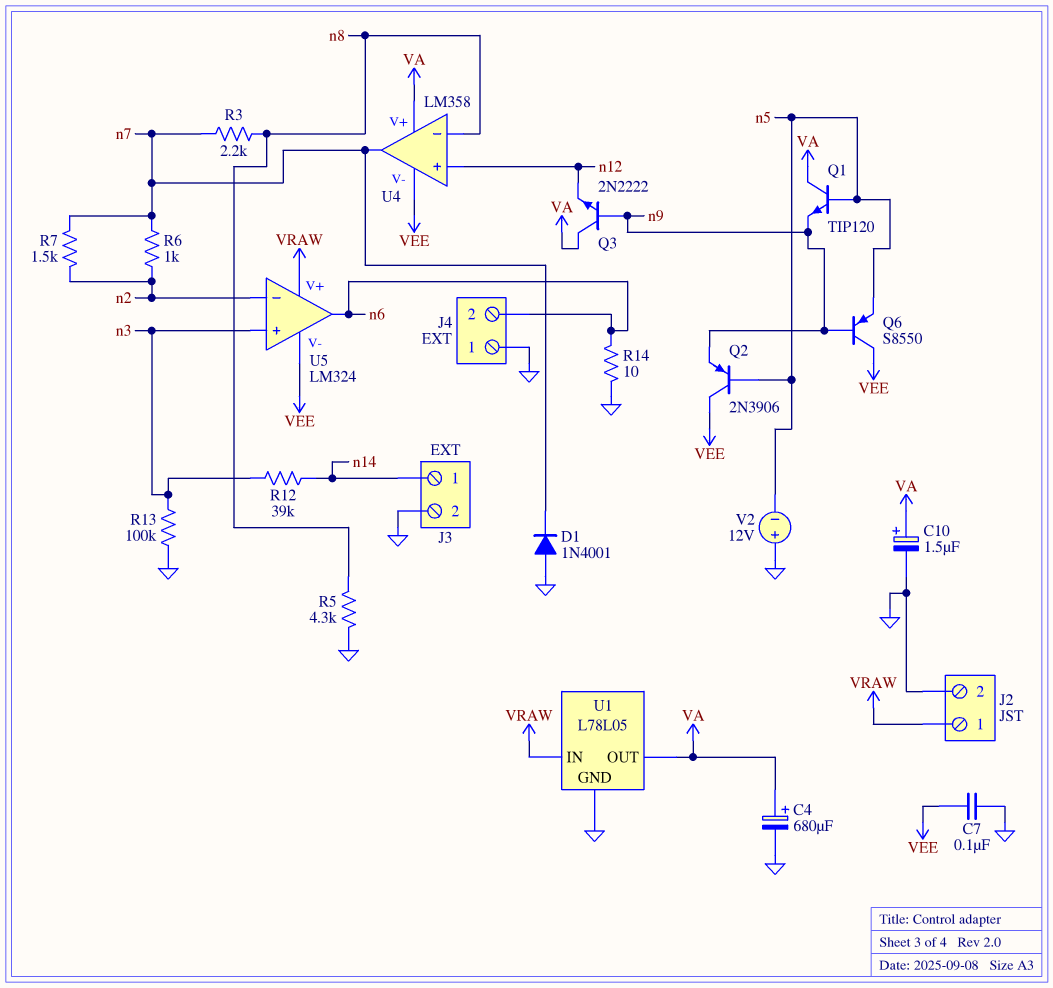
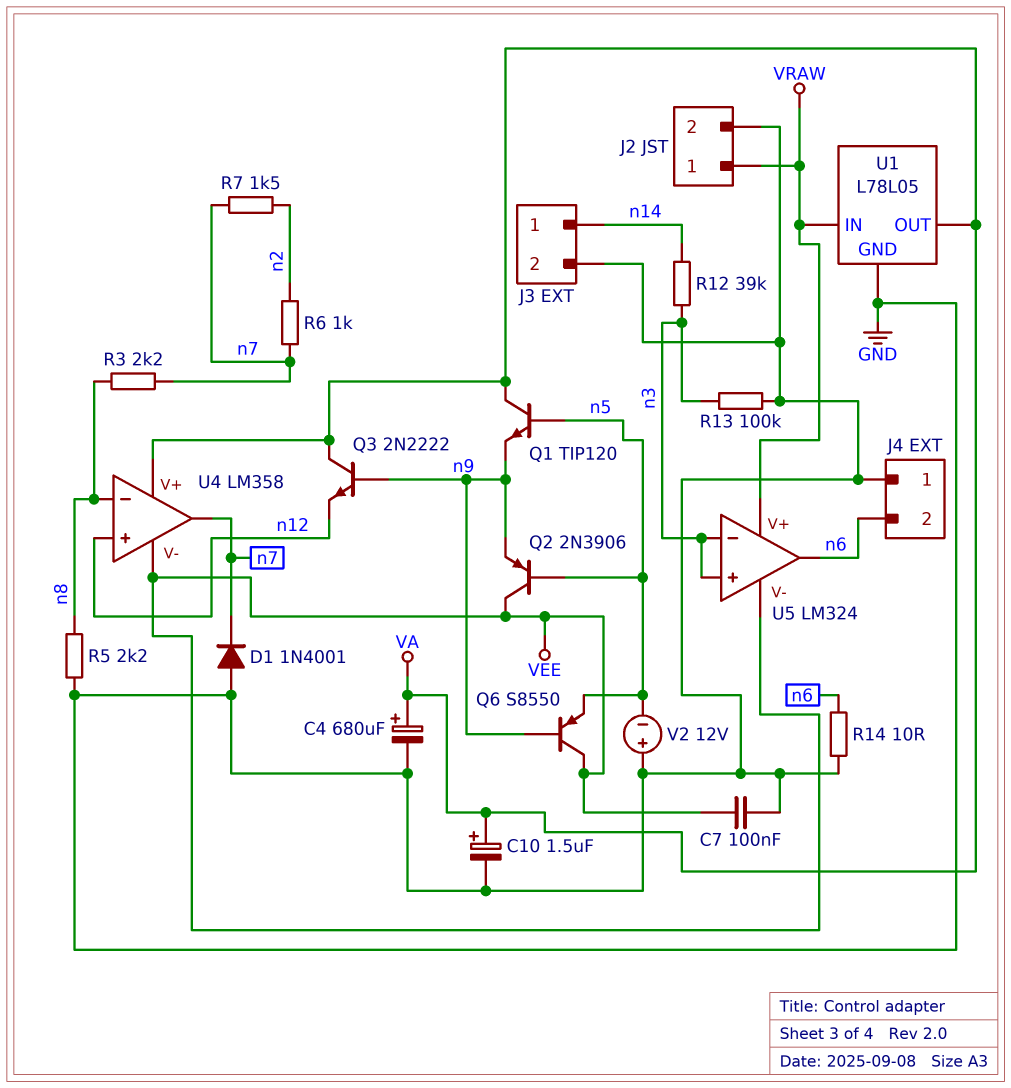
R5: 4.3k (GND, n8) -> 2.2k (GND, n8)
U5 pin in-: n2 -> n3

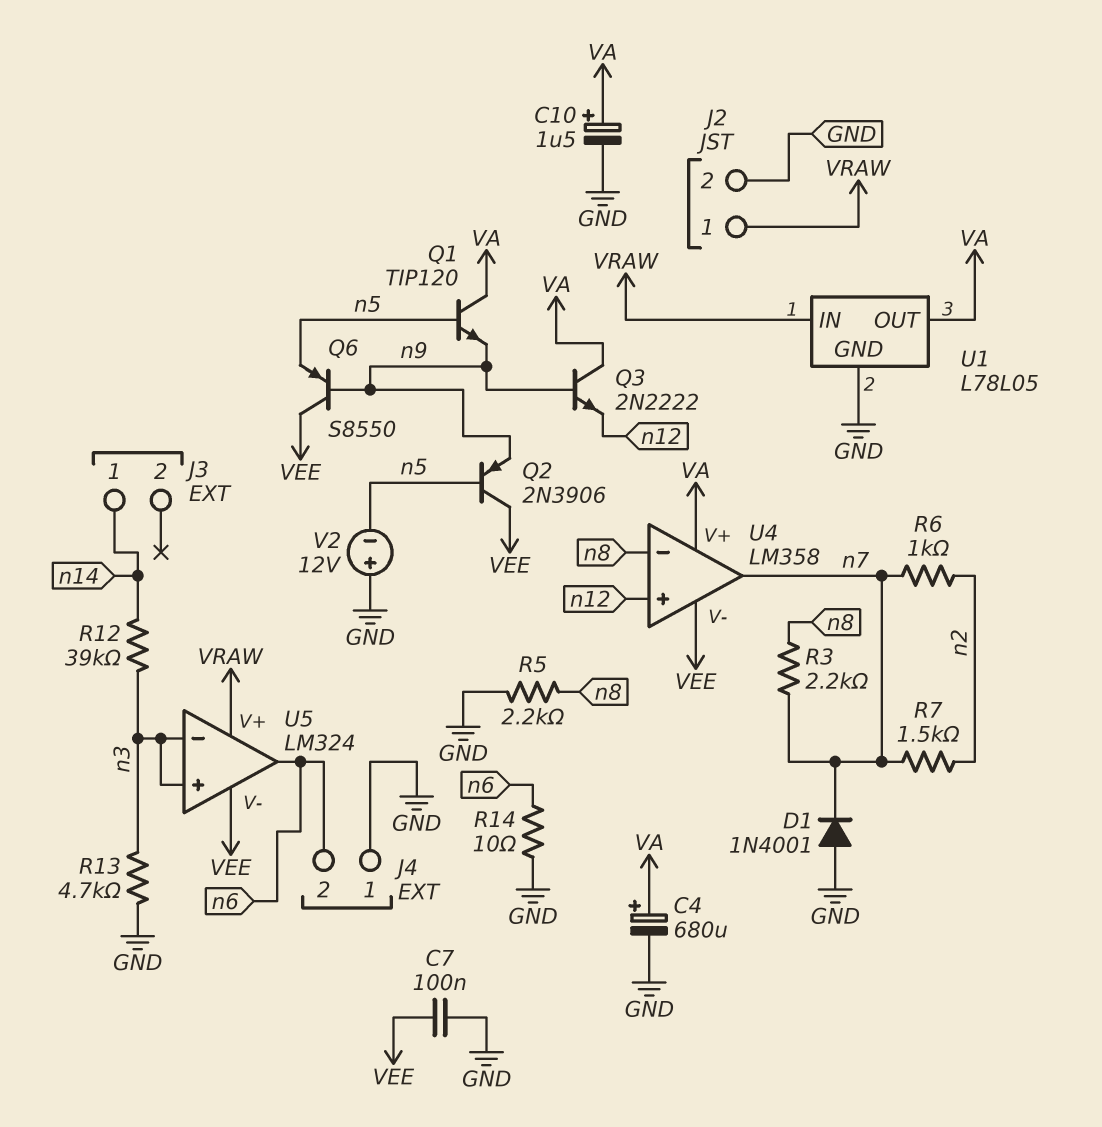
J3 pin 2: GND -> none
R13: 100k (GND, n3) -> 4.7k (GND, n3)

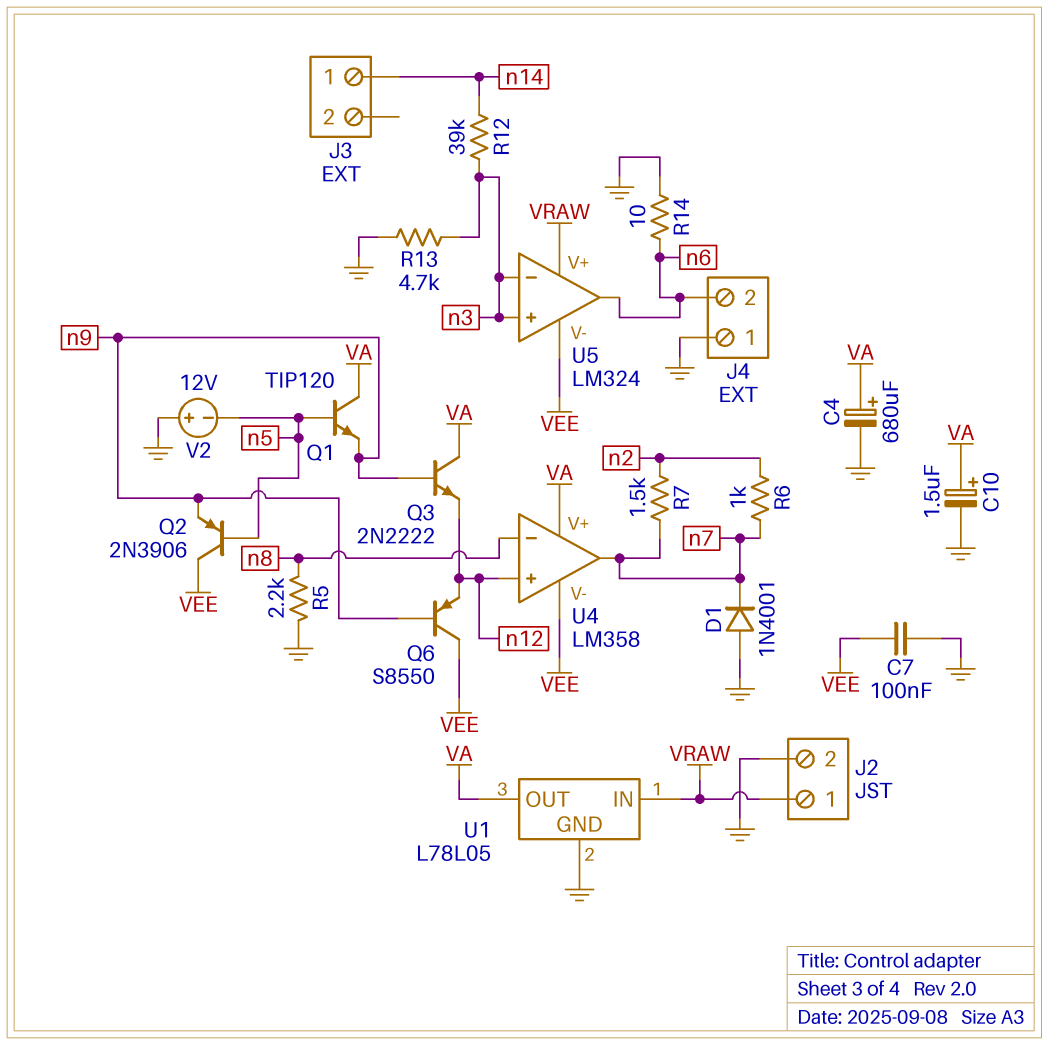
Q6: PNP S8550 (B n9, C VEE, E n5) -> PNP S8550 (B n9, C VEE, E n12)
R3: 2.2k (n7, n8) -> none

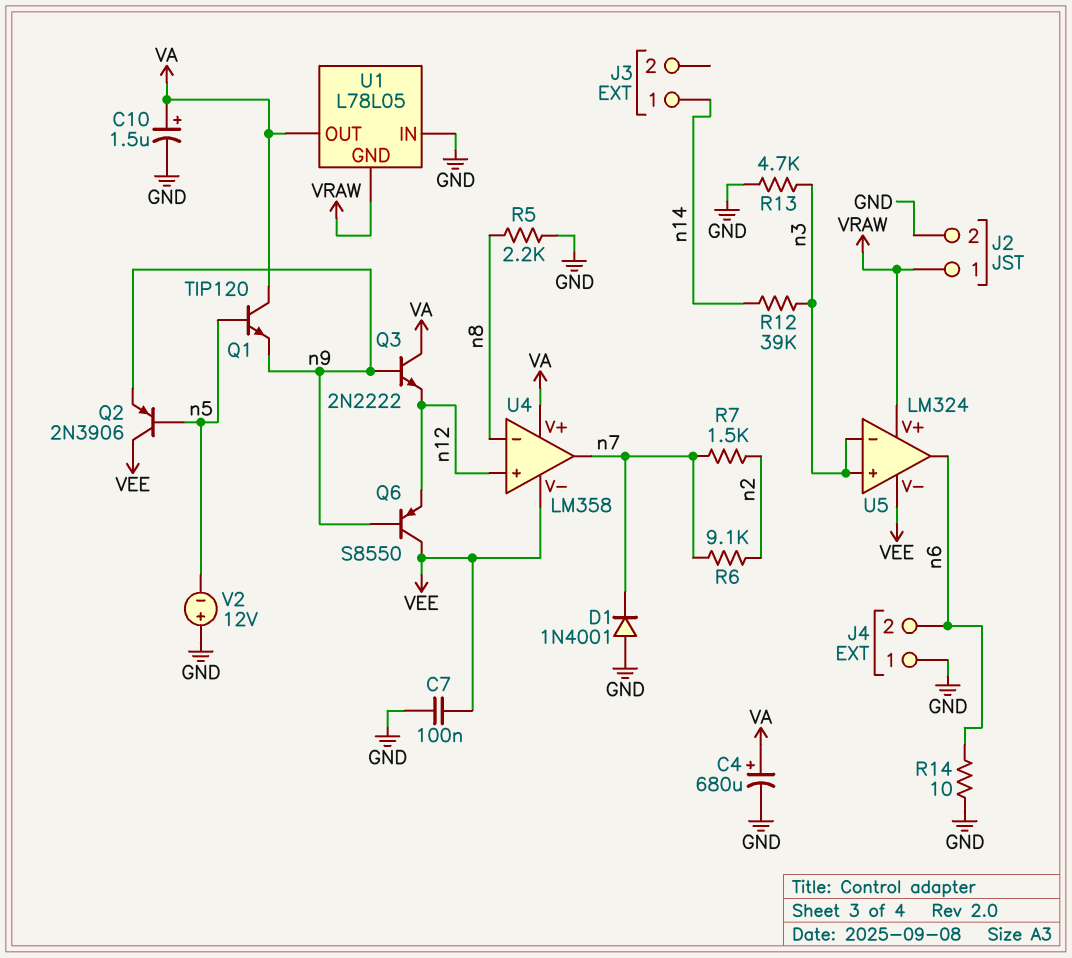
R6: 1k (n2, n7) -> 9.1k (n2, n7)
U1 pin GND: GND -> VRAW
U1 pin IN: VRAW -> GND

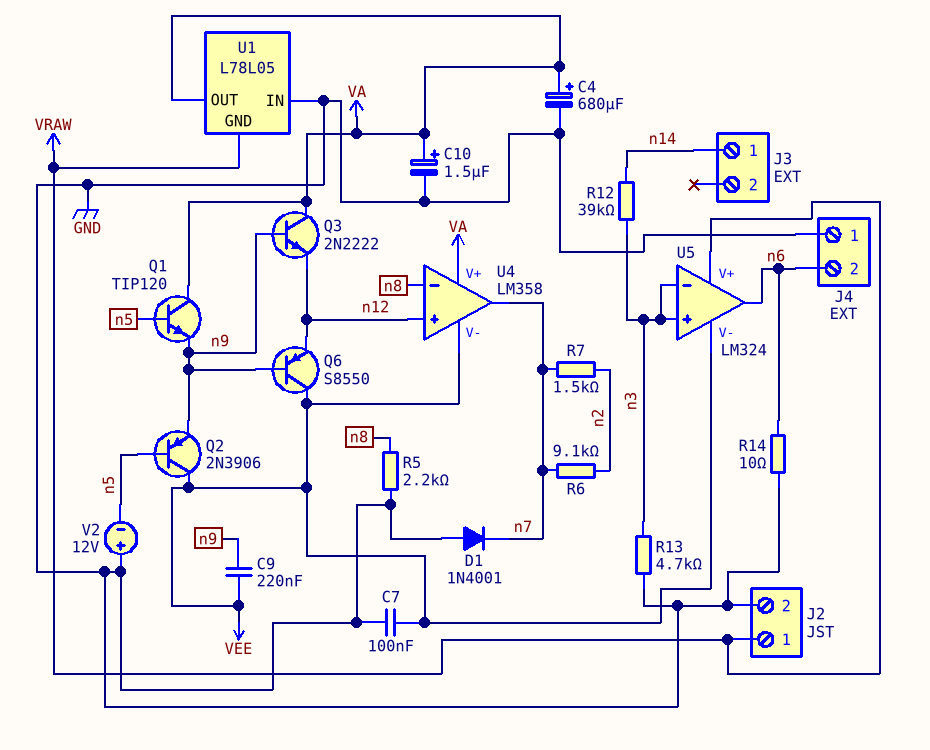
C9: none -> 220nF (VEE, n9)

